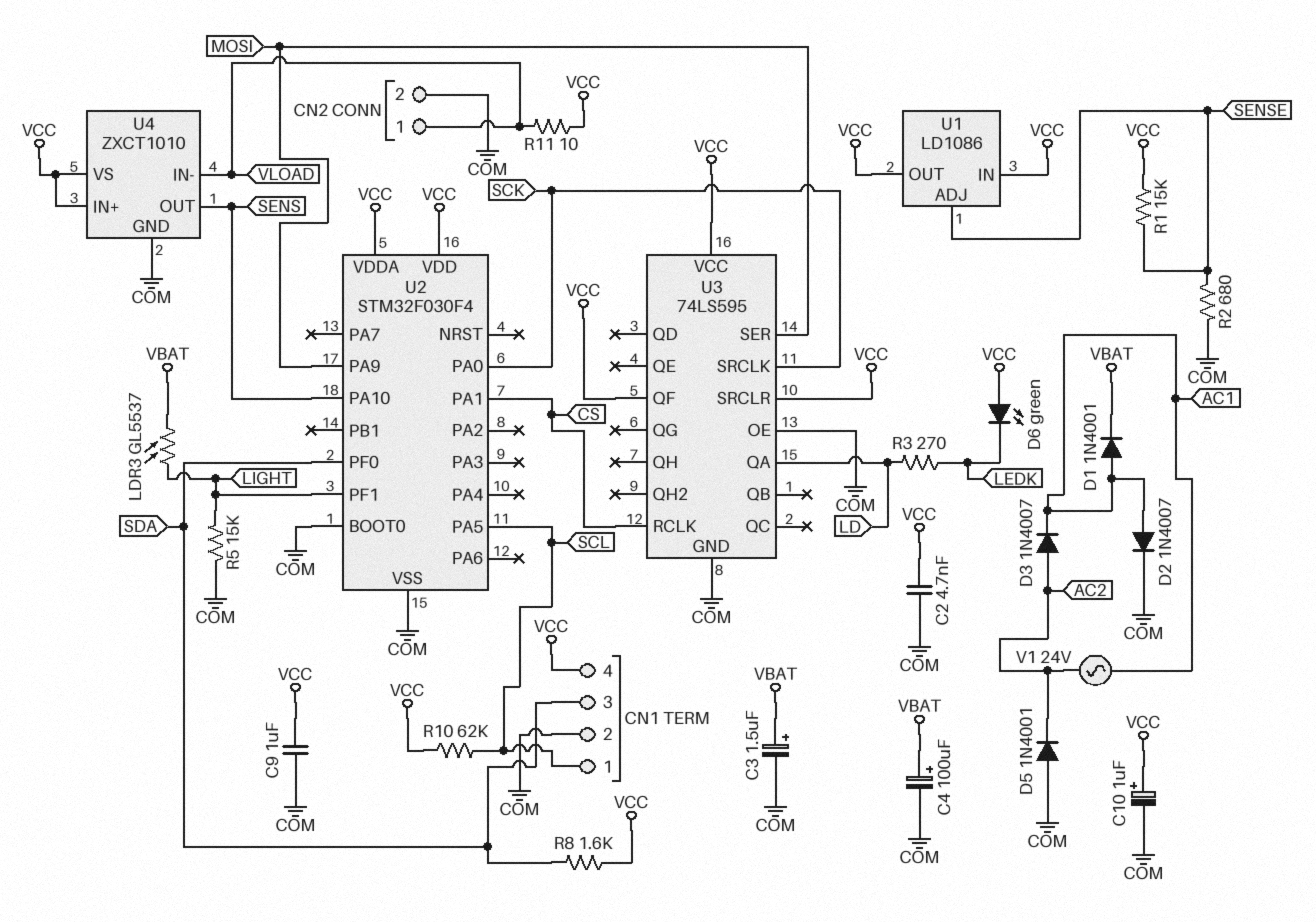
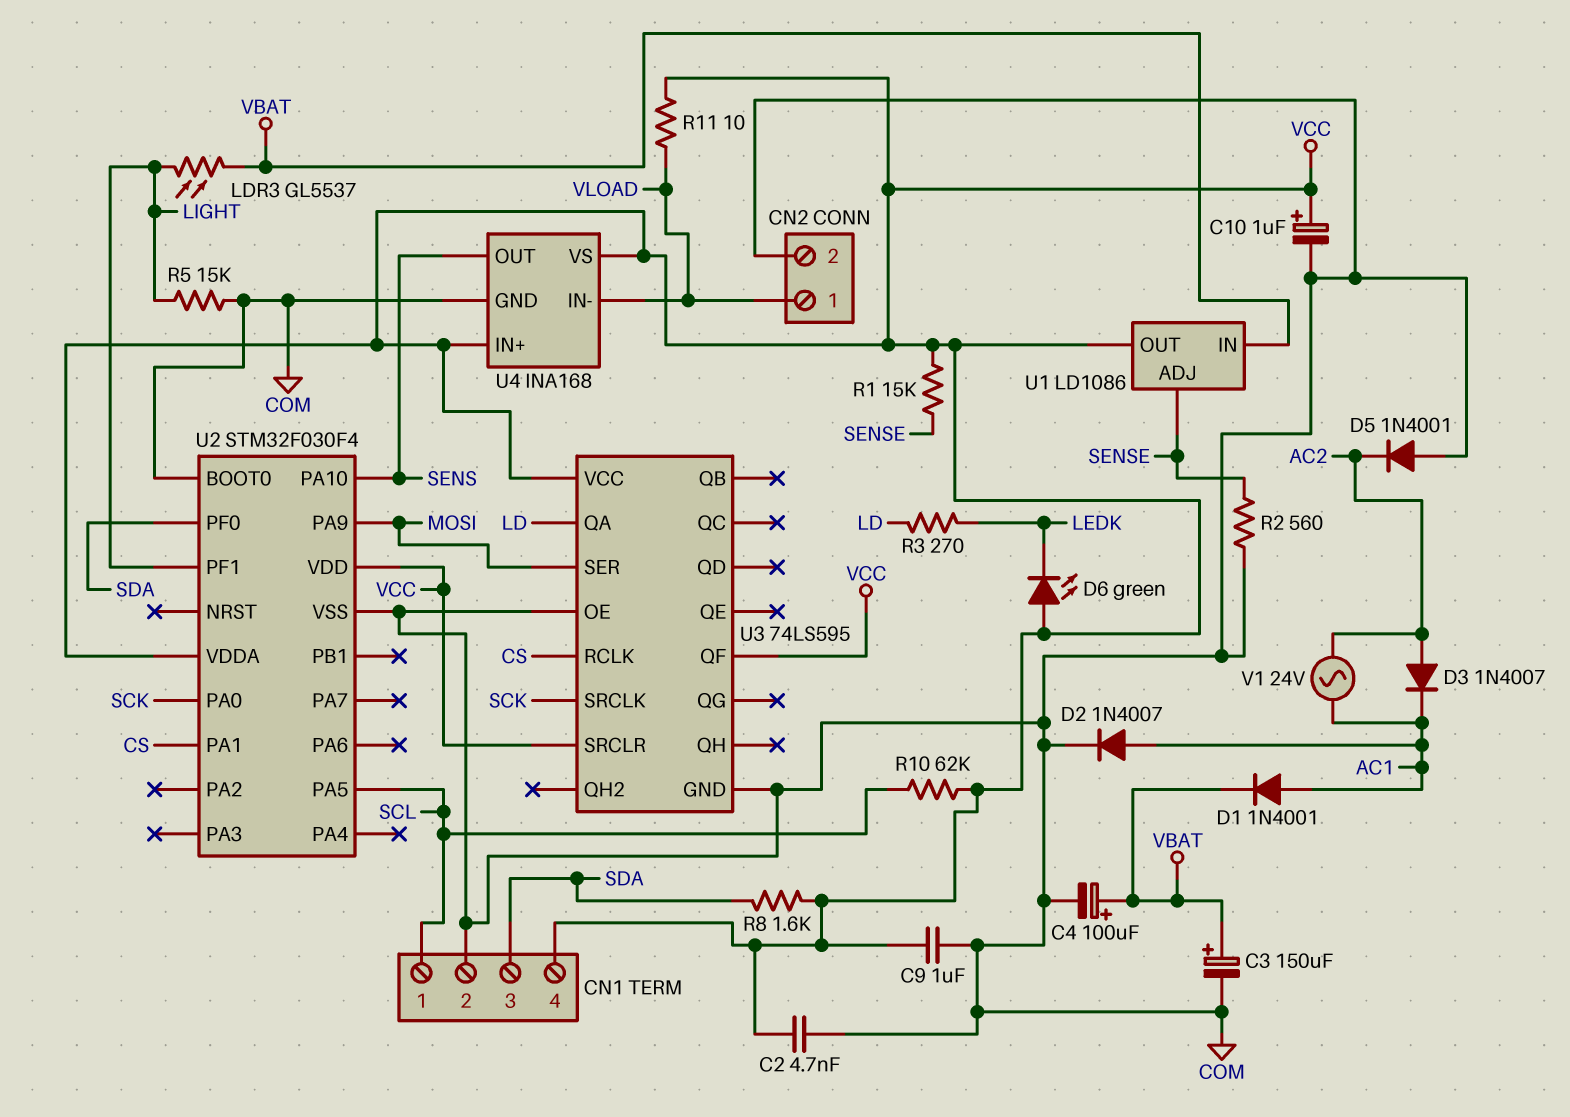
C3: 1.5uF (plus VBAT, minus COM) -> 150uF (plus VBAT, minus COM)
R2: 680 (COM, SENSE) -> 560 (COM, SENSE)
U1 pin IN: VCC -> VBAT
U4: ZXCT1010 -> INA168

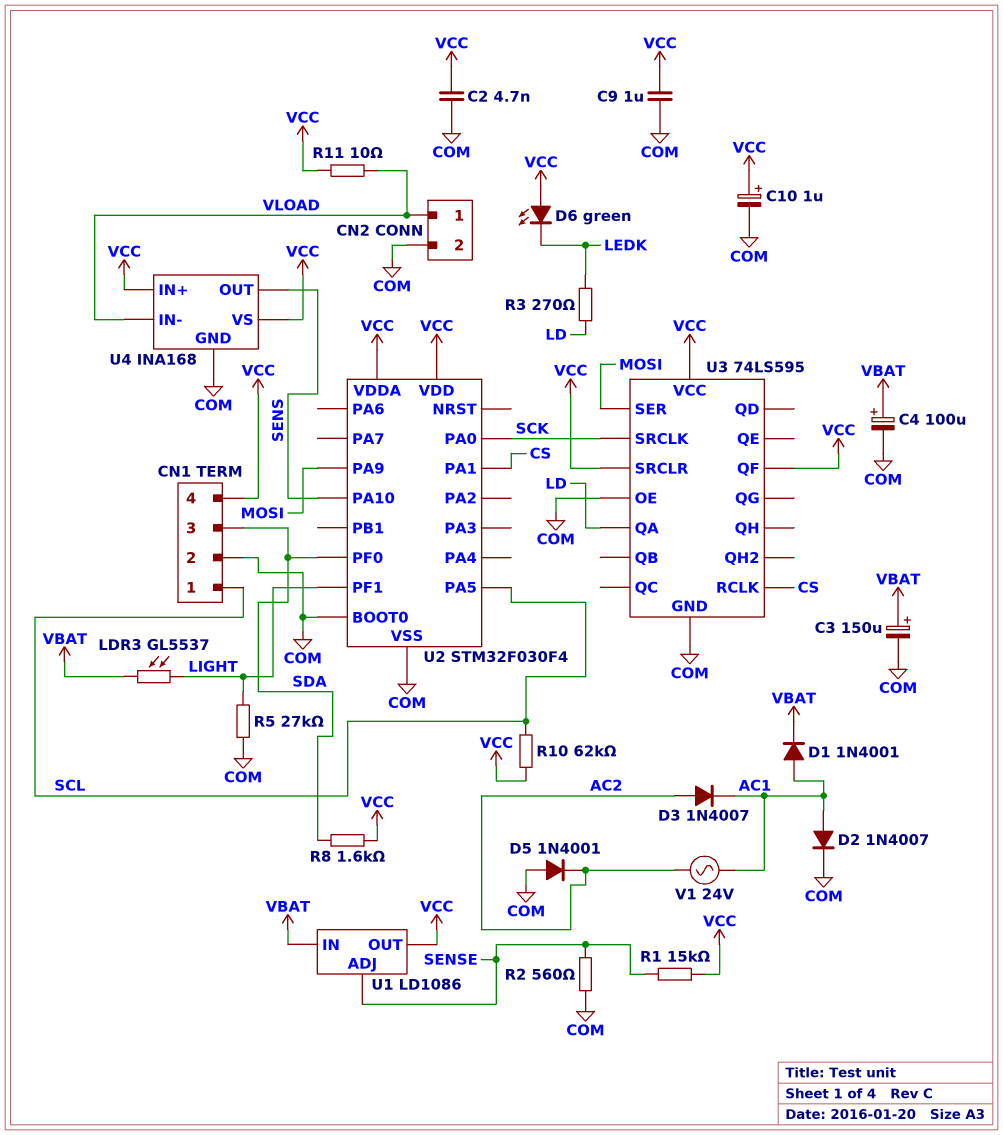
R5: 15k (COM, LIGHT) -> 27k (COM, LIGHT)

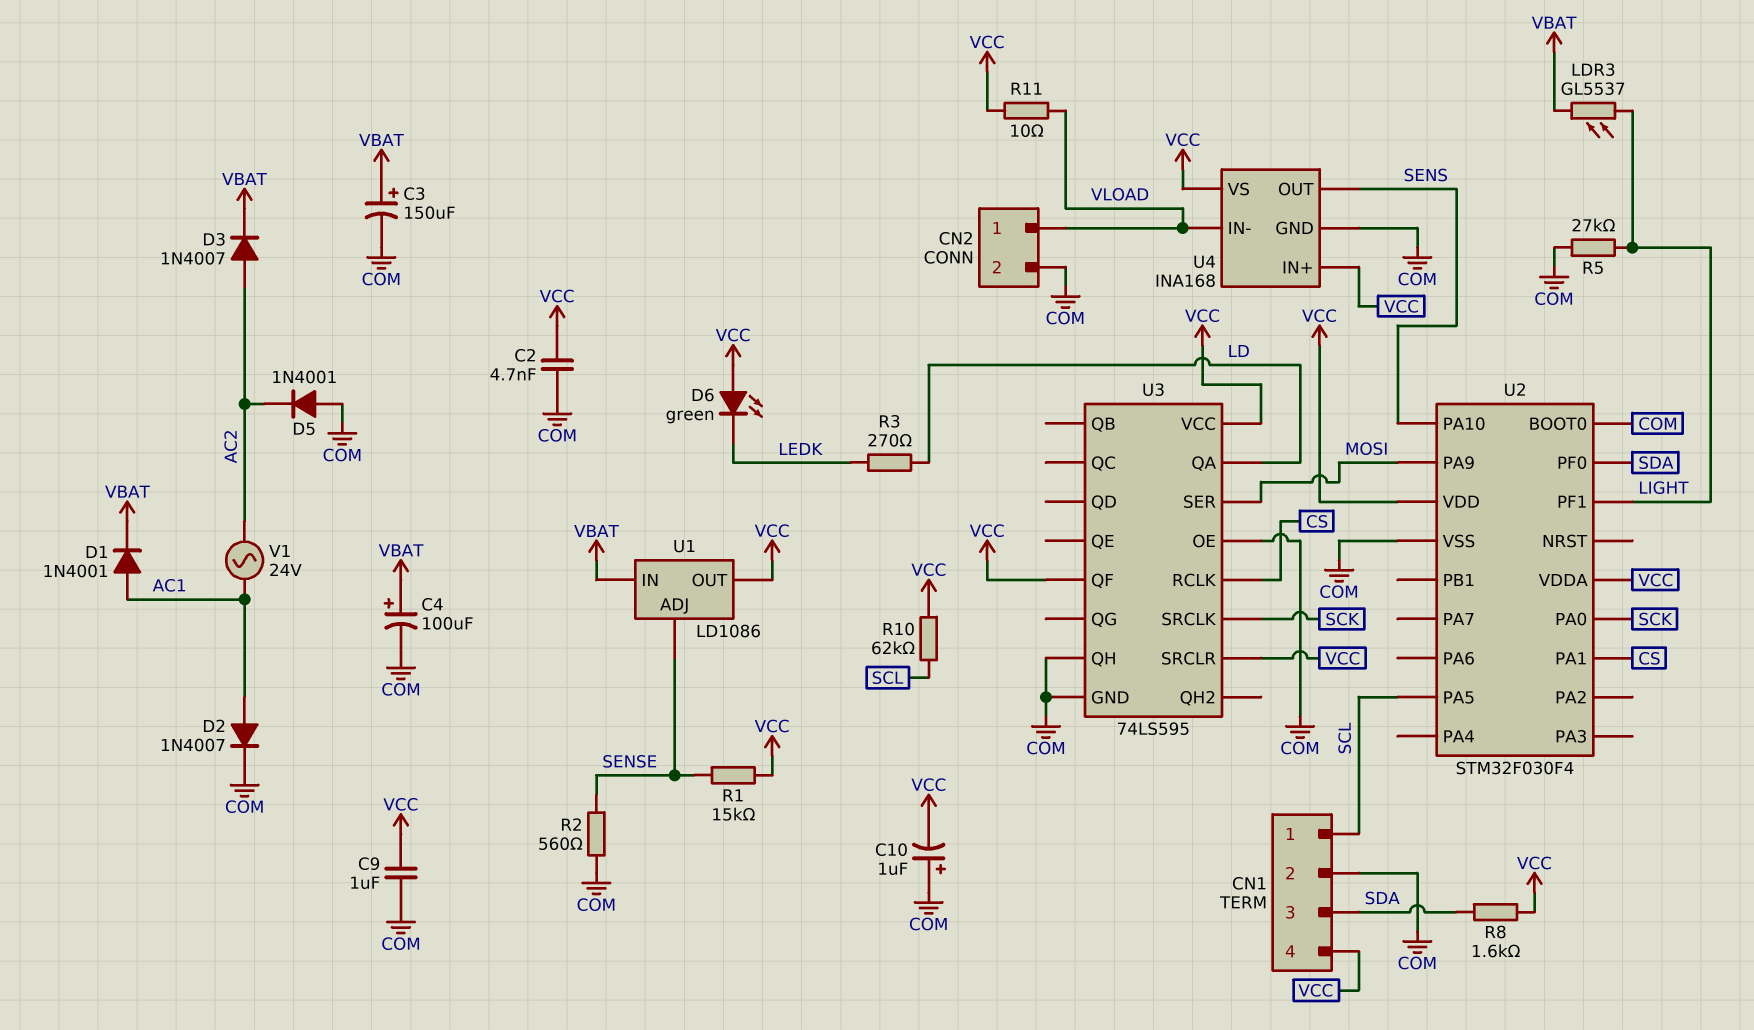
C10: 1uF (plus VCC, minus COM) -> 1uF (plus COM, minus VCC)
D3: diode 1N4007 (A AC2, K AC1) -> diode 1N4007 (A AC2, K VBAT)
U3 pin QH: none -> COM

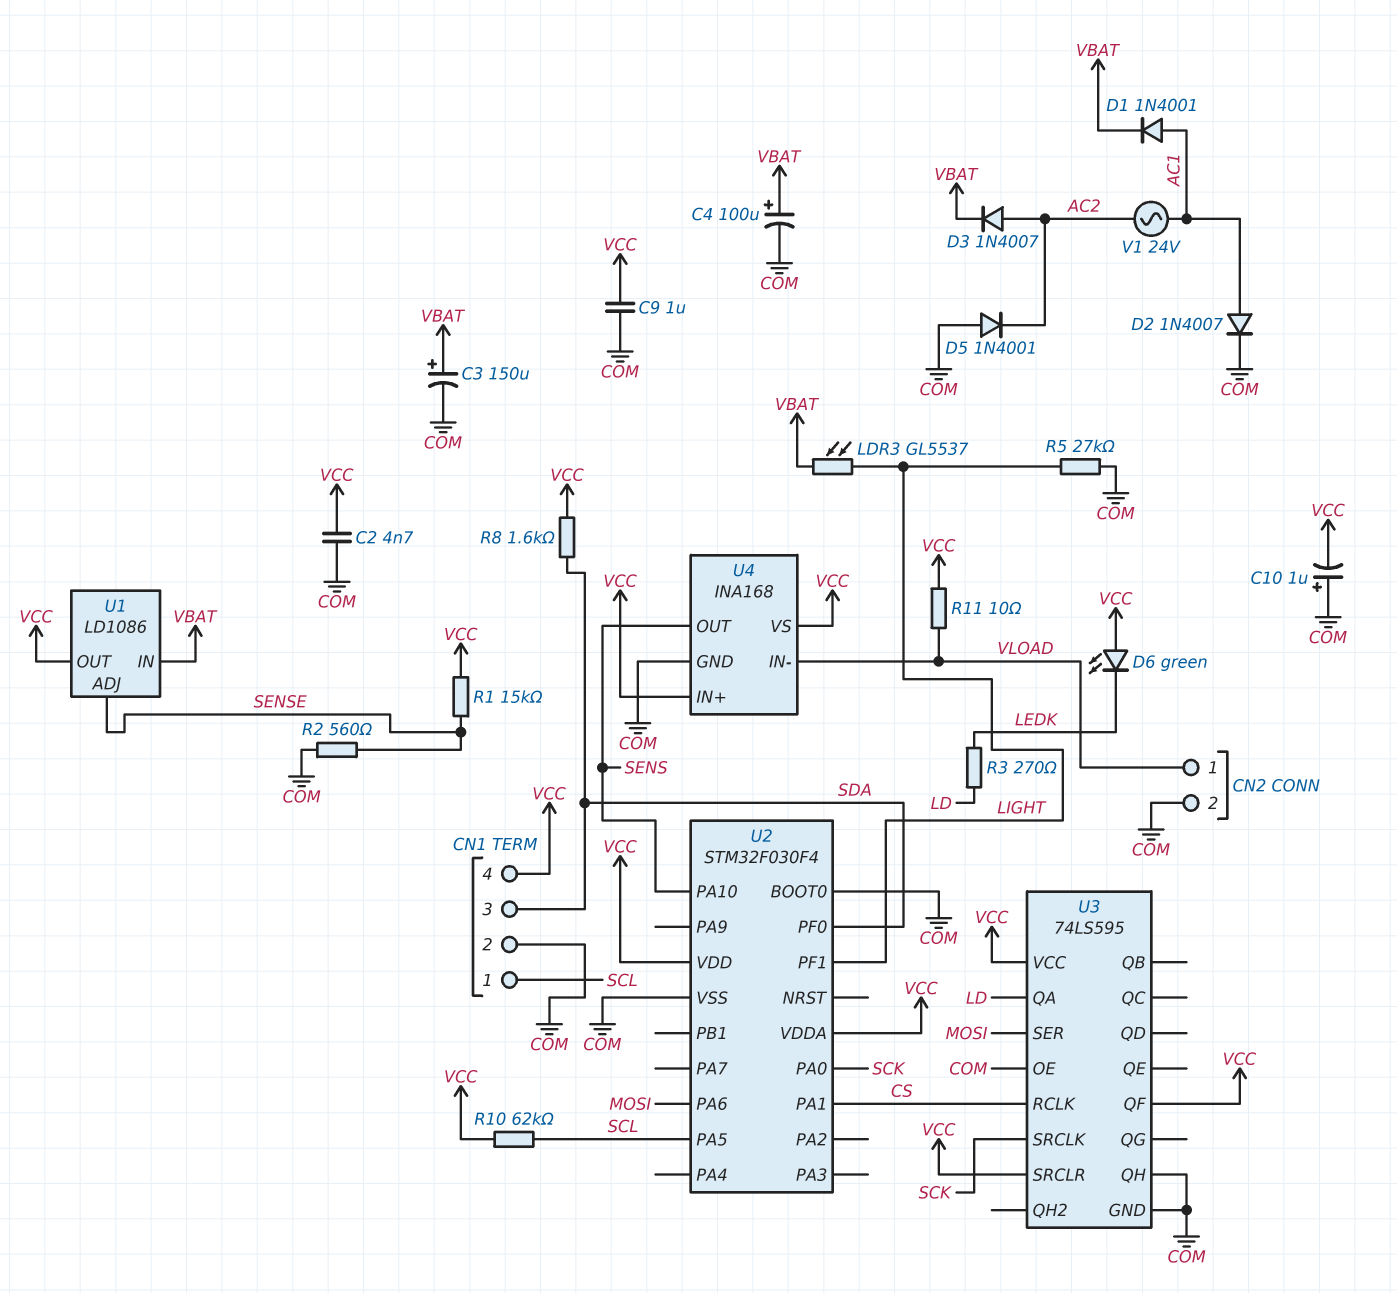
U2 pin PA6: none -> MOSI
U2 pin PA9: MOSI -> none

